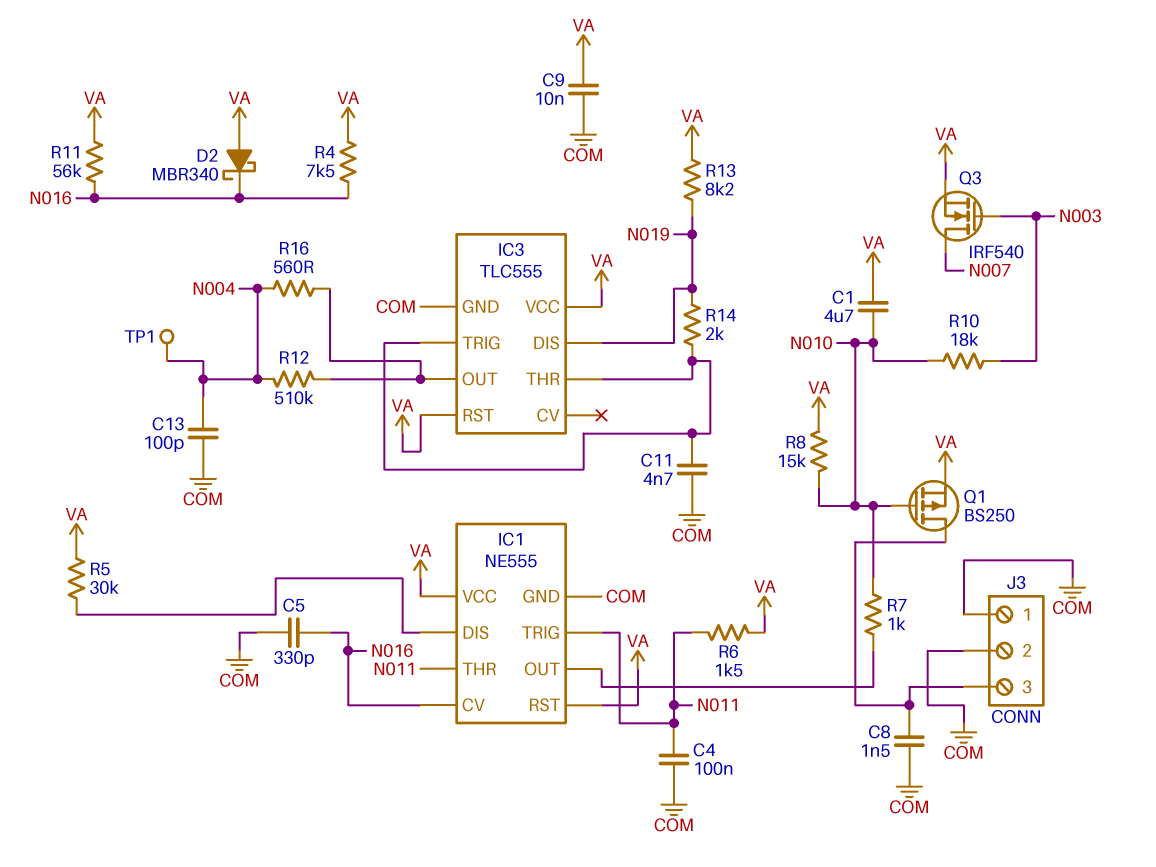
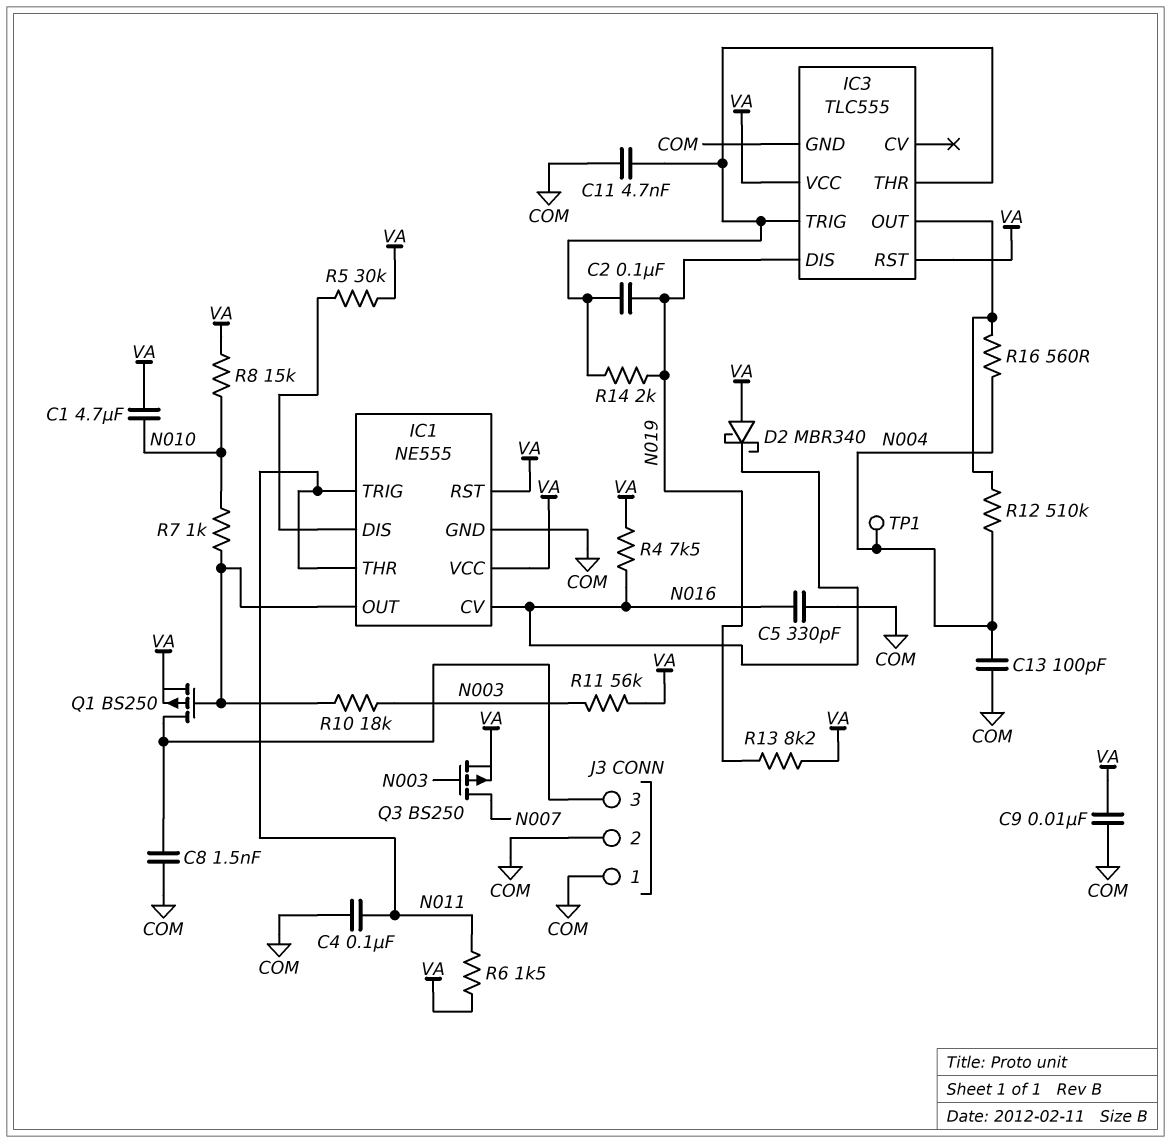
C2: none -> 100nF (IC3/THR, N019)
Q1: PMOS BS250 (G N010, D J3/3, S VA) -> PMOS BS250 (G IC1/OUT, D J3/3, S VA)
Q3: NMOS IRF540 (G N003, D N007, S VA) -> PMOS BS250 (G N003, D N007, S VA)
R10: 18k (N003, N010) -> 18k (IC1/OUT, N003)
R11: 56k (N016, VA) -> 56k (N003, VA)

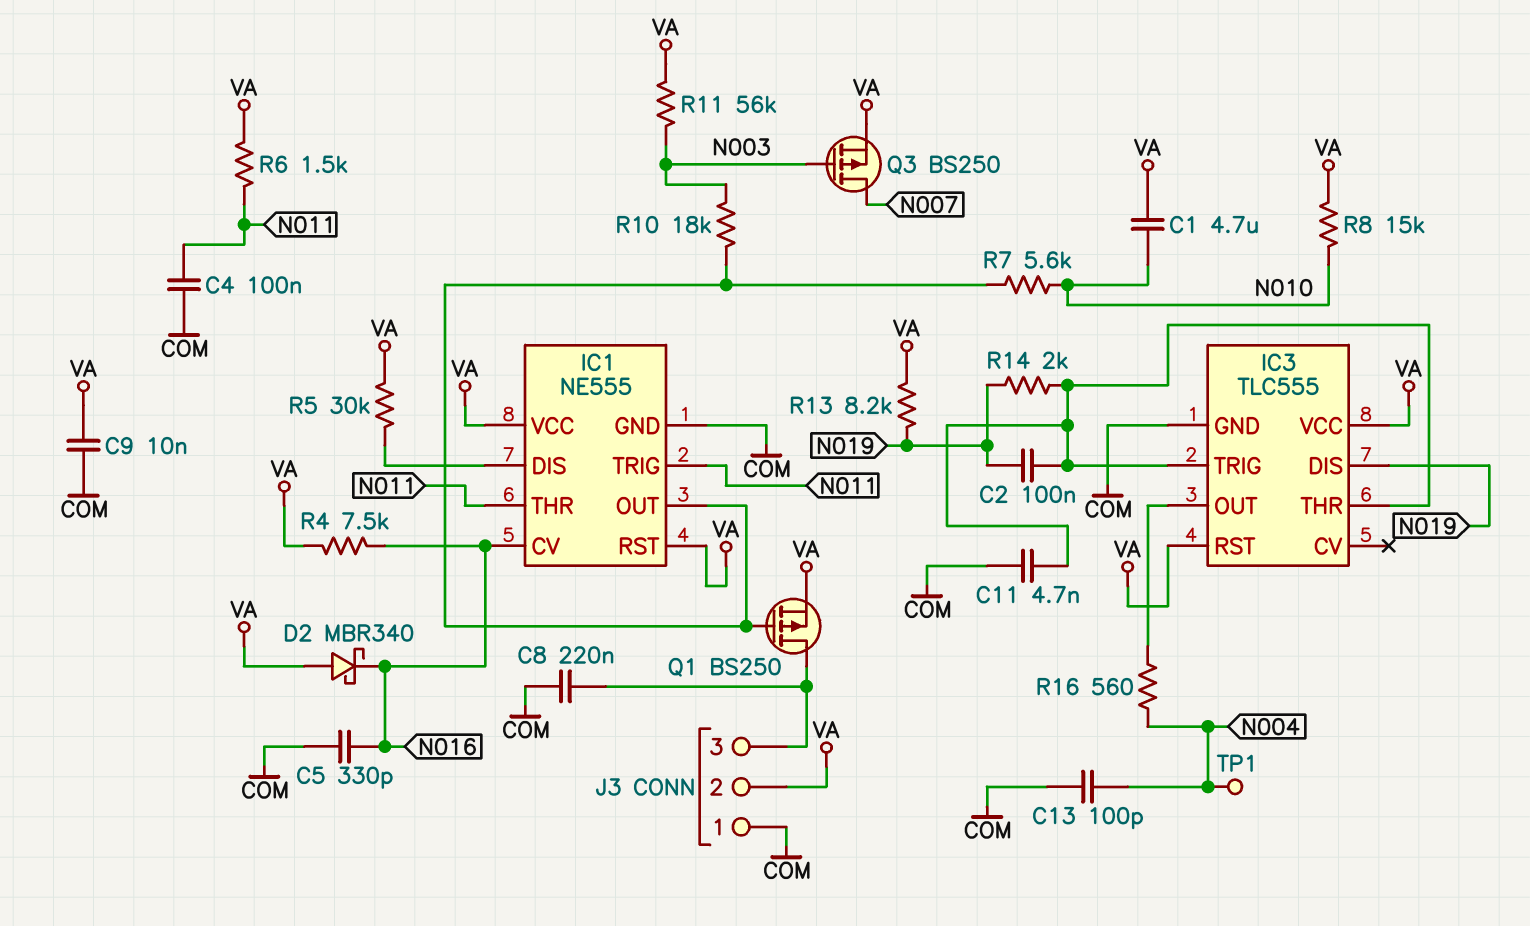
C8: 1.5nF (COM, J3/3) -> 220nF (COM, J3/3)
J3 pin 2: COM -> VA
R7: 1k (IC1/OUT, N010) -> 5.6k (IC1/OUT, N010)
R12: 510k (IC3/OUT, N004) -> none

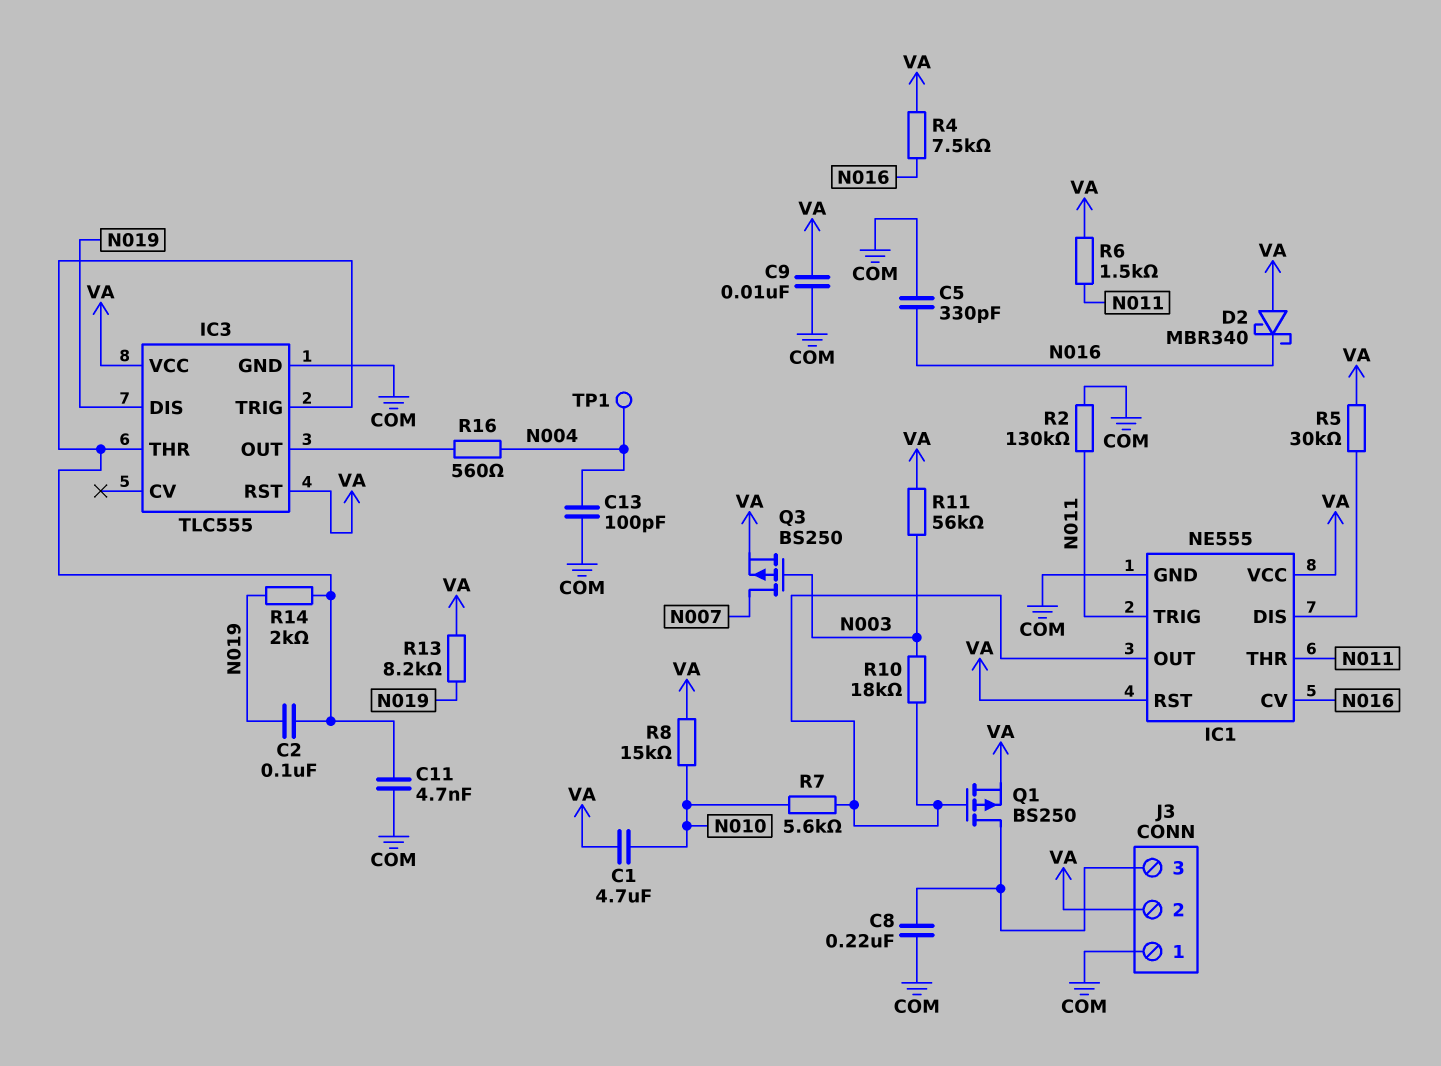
C4: 100nF (COM, N011) -> none
R2: none -> 130k (COM, N011)

